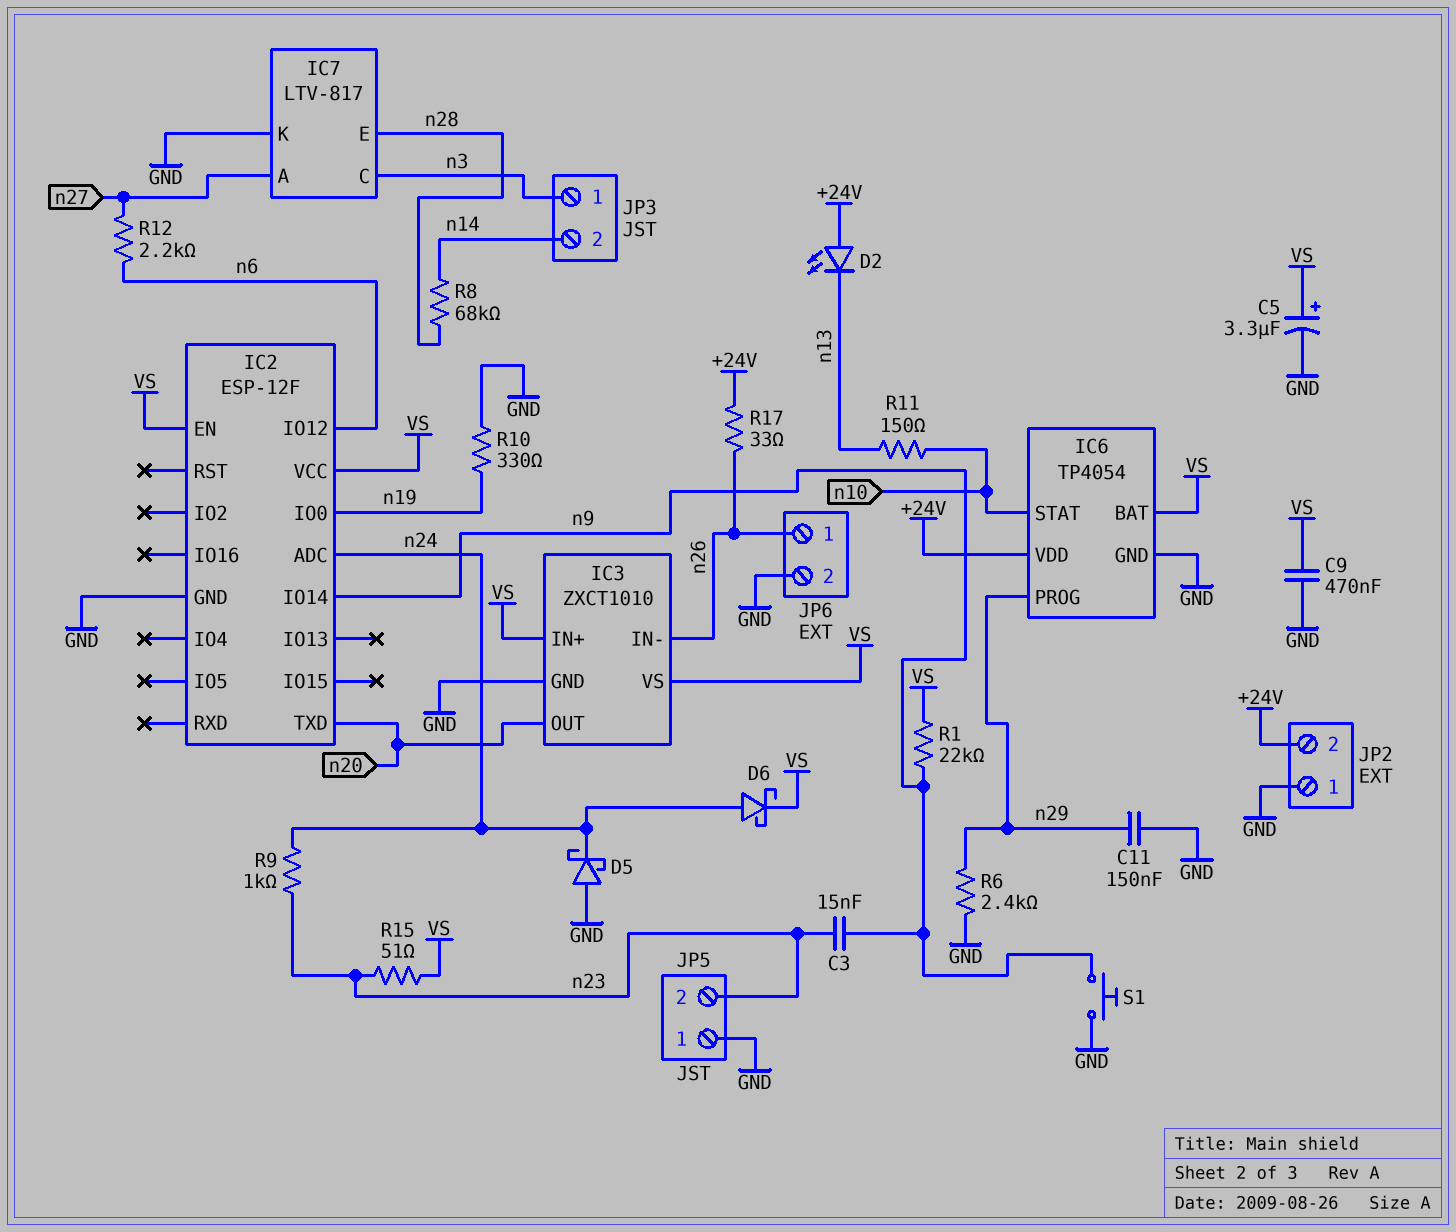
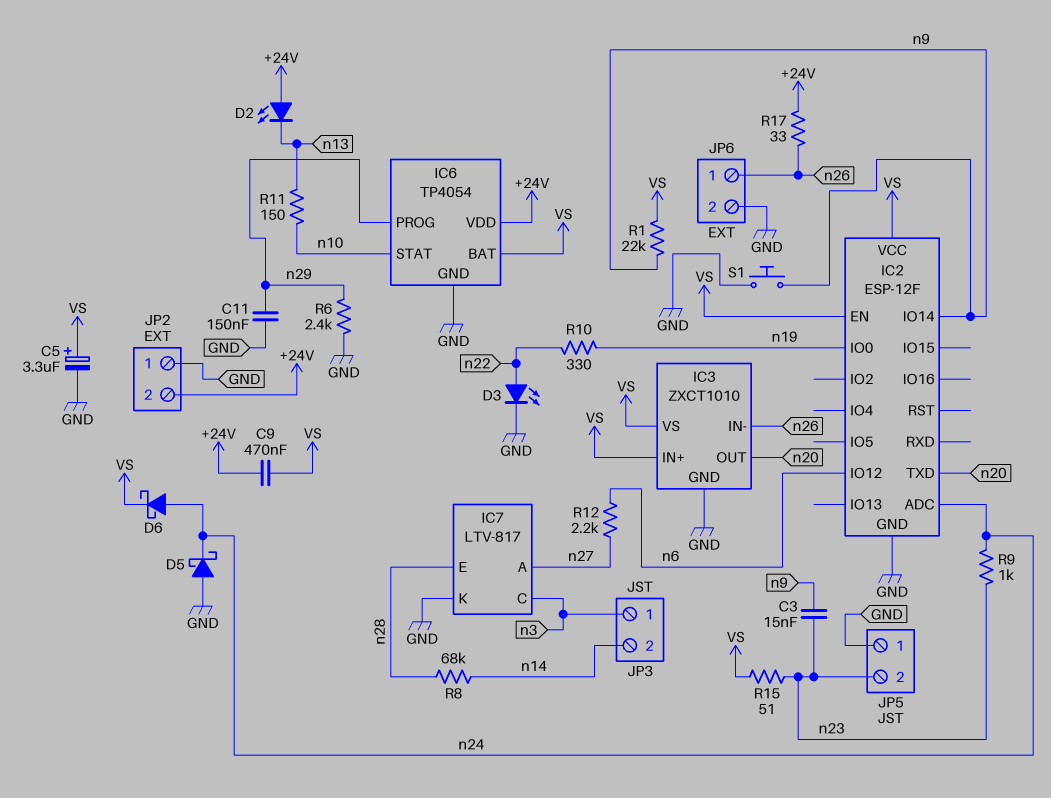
C9: 470nF (GND, VS) -> 470nF (+24V, VS)
D3: none -> LED (A n22, K GND)
R10: 330 (GND, n19) -> 330 (n19, n22)

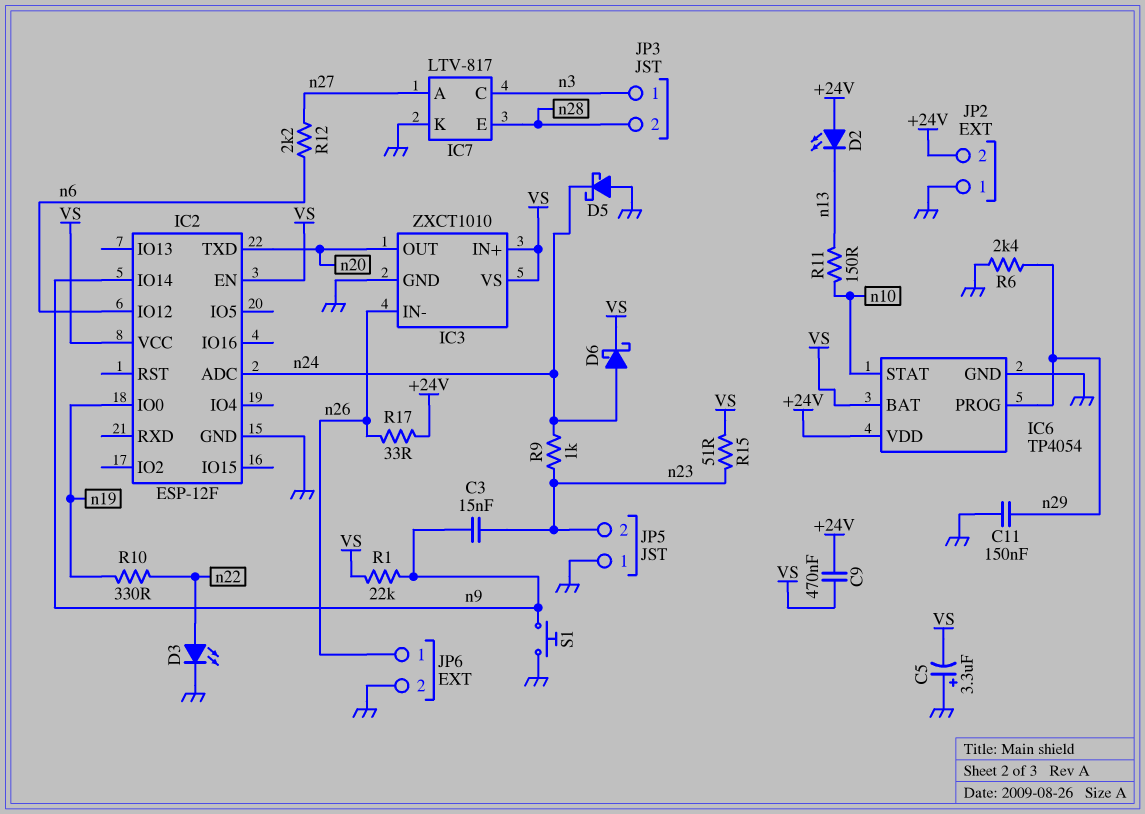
C5: 3.3uF (plus VS, minus GND) -> 3.3uF (plus GND, minus VS)
JP3 pin 2: n14 -> n28
R8: 68k (n14, n28) -> none

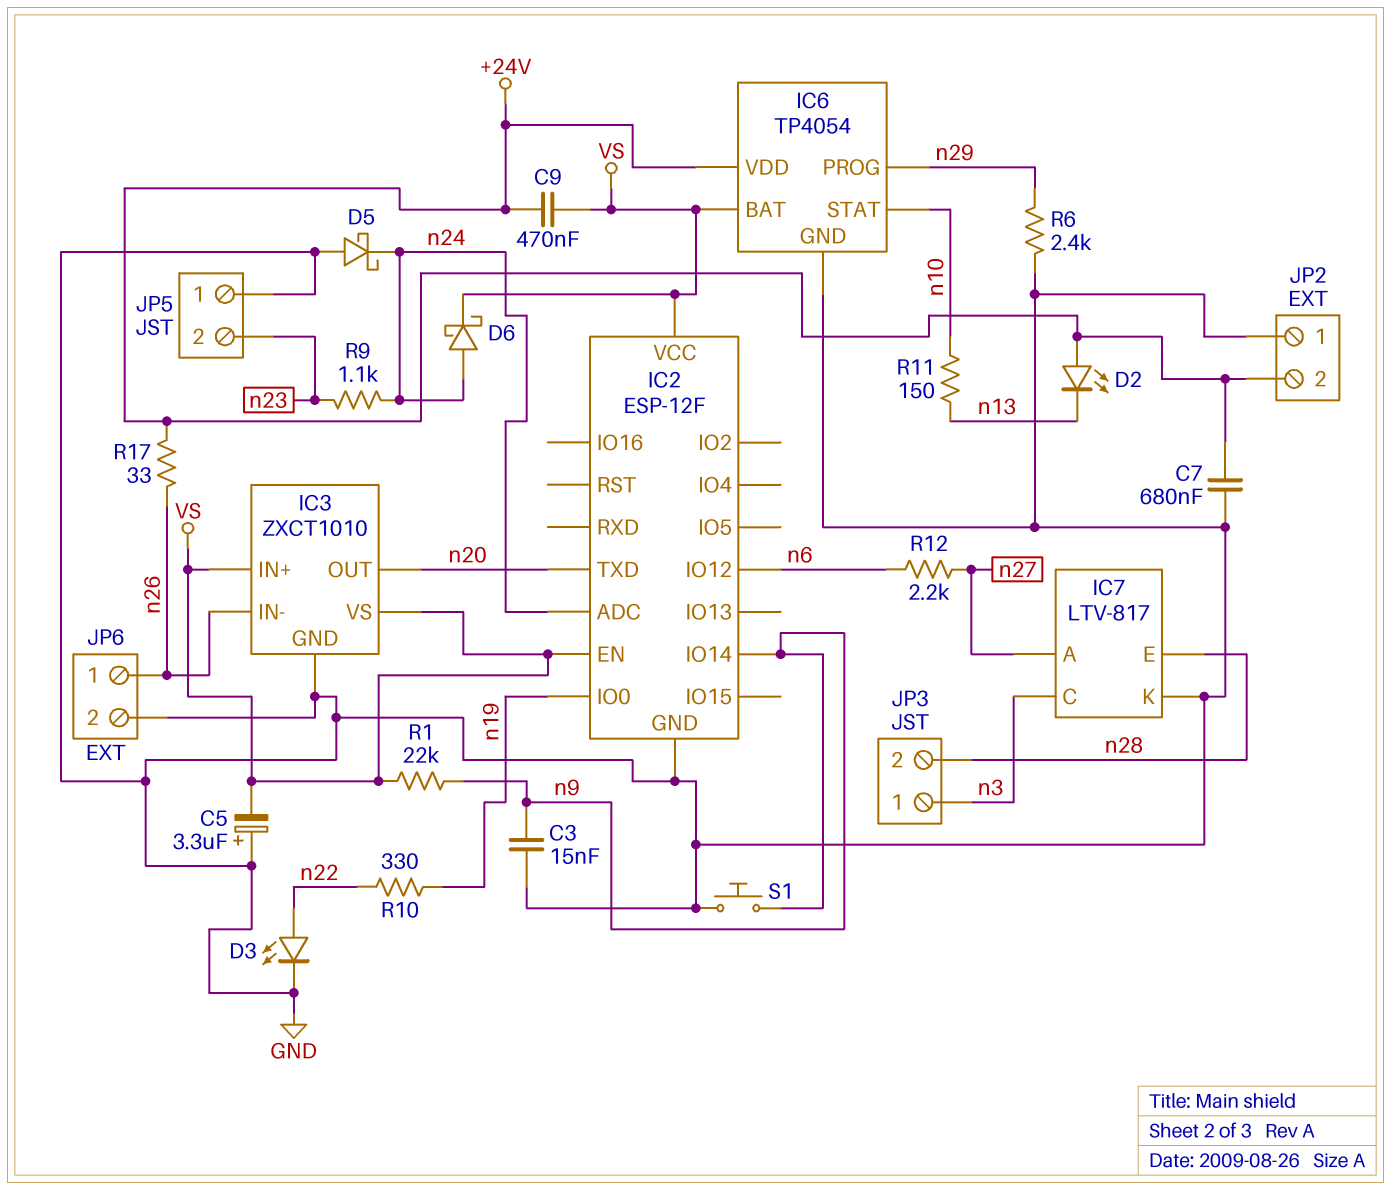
C3: 15nF (n9, n23) -> 15nF (GND, n9)
C7: none -> 680nF (+24V, GND)
C11: 150nF (GND, n29) -> none
R9: 1k (n23, n24) -> 1.1k (n23, n24)
R15: 51 (VS, n23) -> none

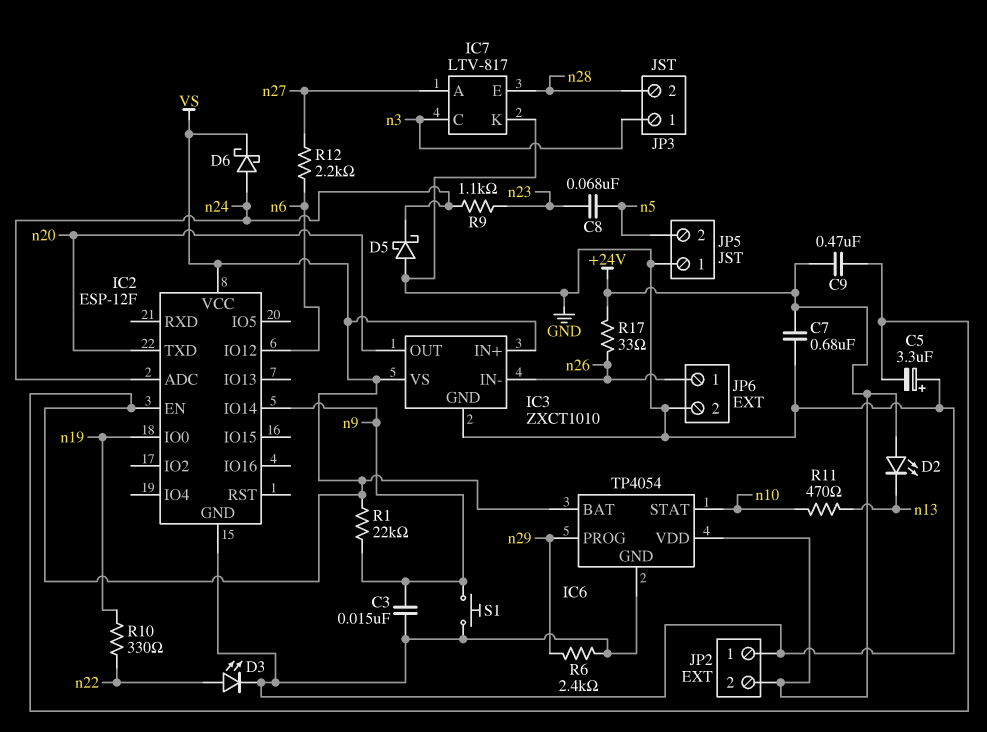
C8: none -> 68nF (n5, n23)
JP5 pin 2: n23 -> n5
R11: 150 (n10, n13) -> 470 (n10, n13)

